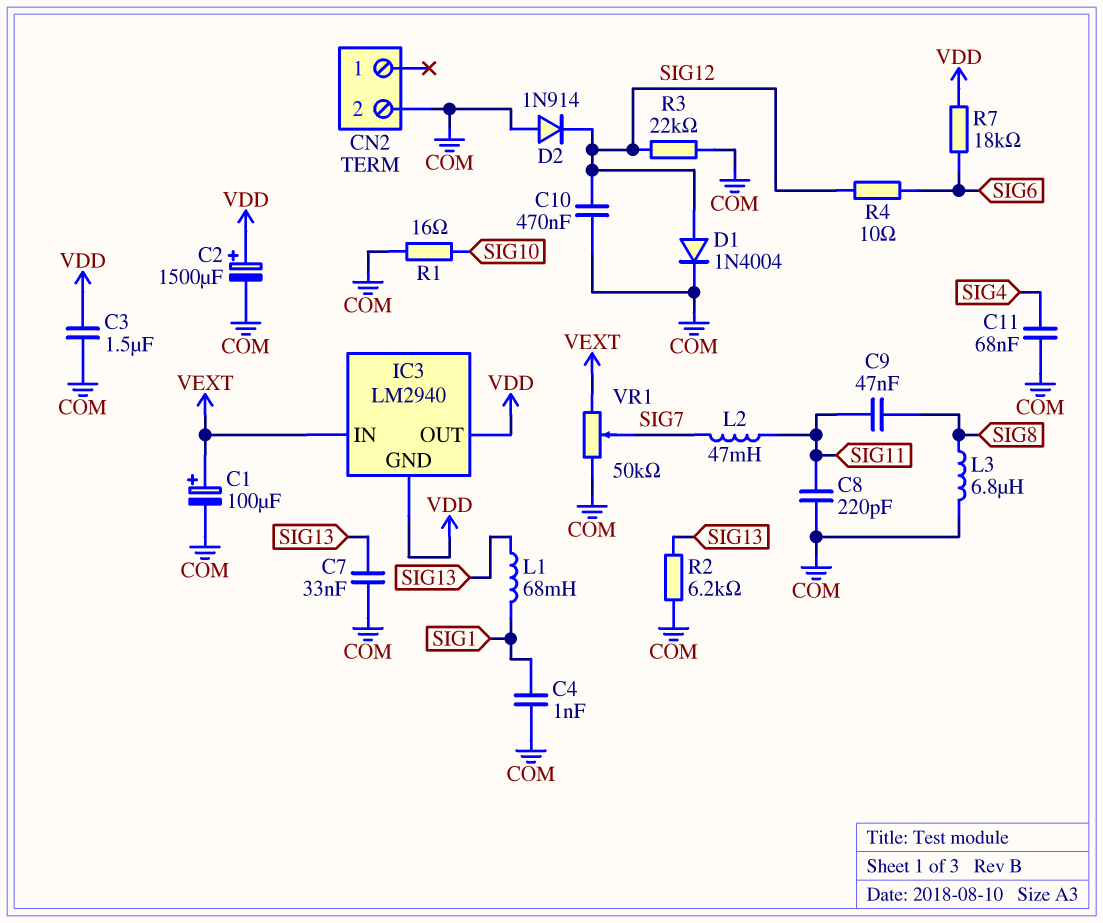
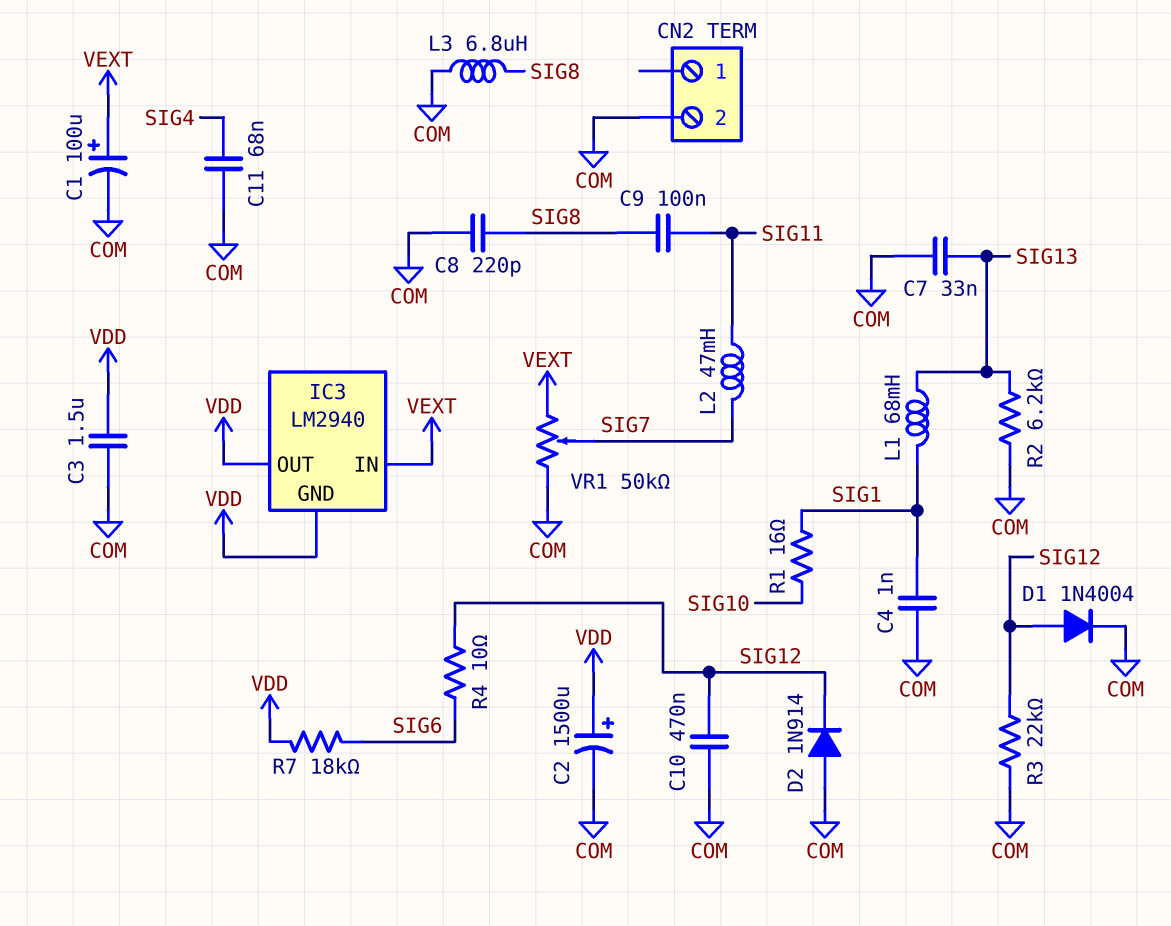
C8: 220pF (COM, SIG11) -> 220pF (COM, SIG8)
C9: 47nF (SIG8, SIG11) -> 100nF (SIG8, SIG11)
R1: 16 (COM, SIG10) -> 16 (SIG1, SIG10)

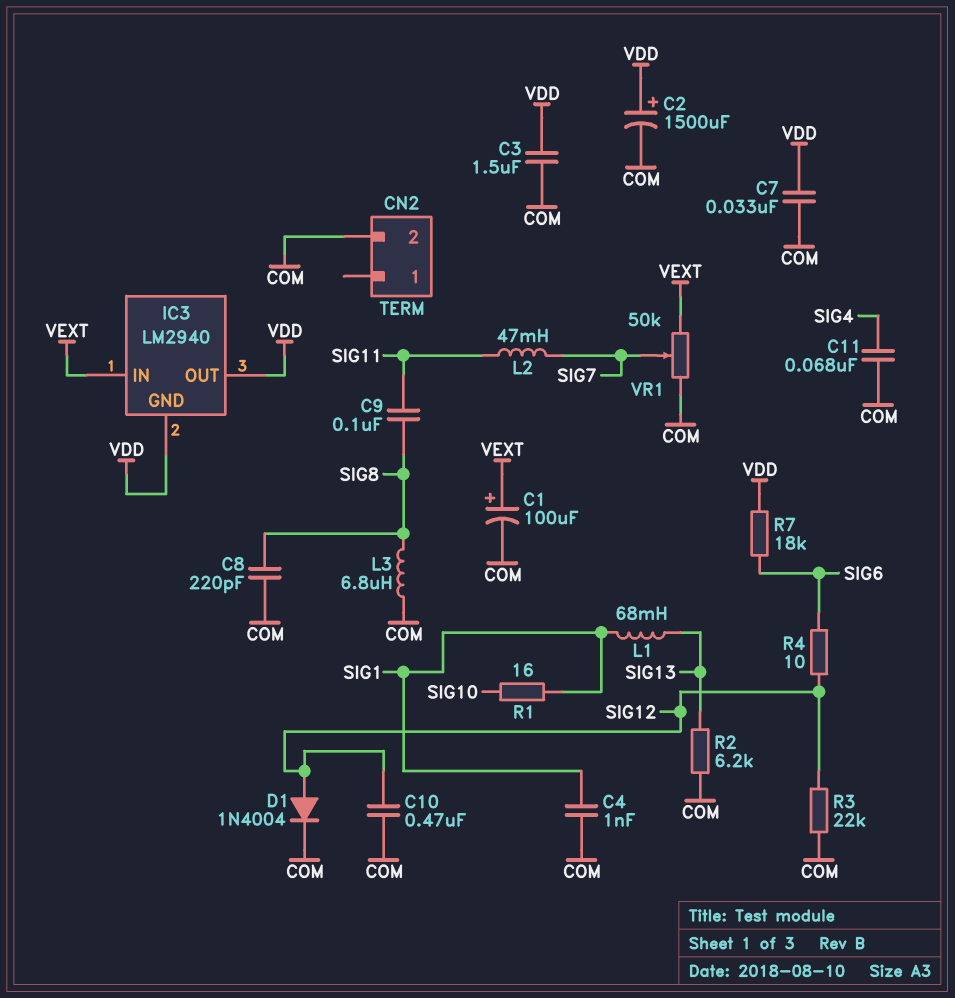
C7: 33nF (COM, SIG13) -> 33nF (COM, VDD)
D2: diode 1N914 (A COM, K SIG12) -> none

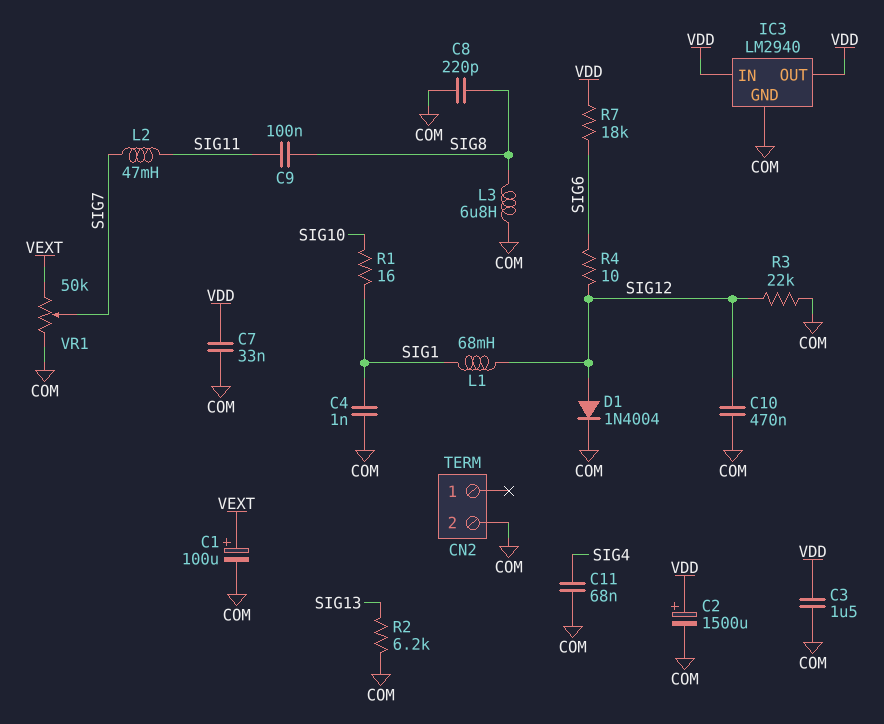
IC3 pin GND: VDD -> COM
IC3 pin IN: VEXT -> VDD
L1: 68mH (SIG1, SIG13) -> 68mH (SIG1, SIG12)

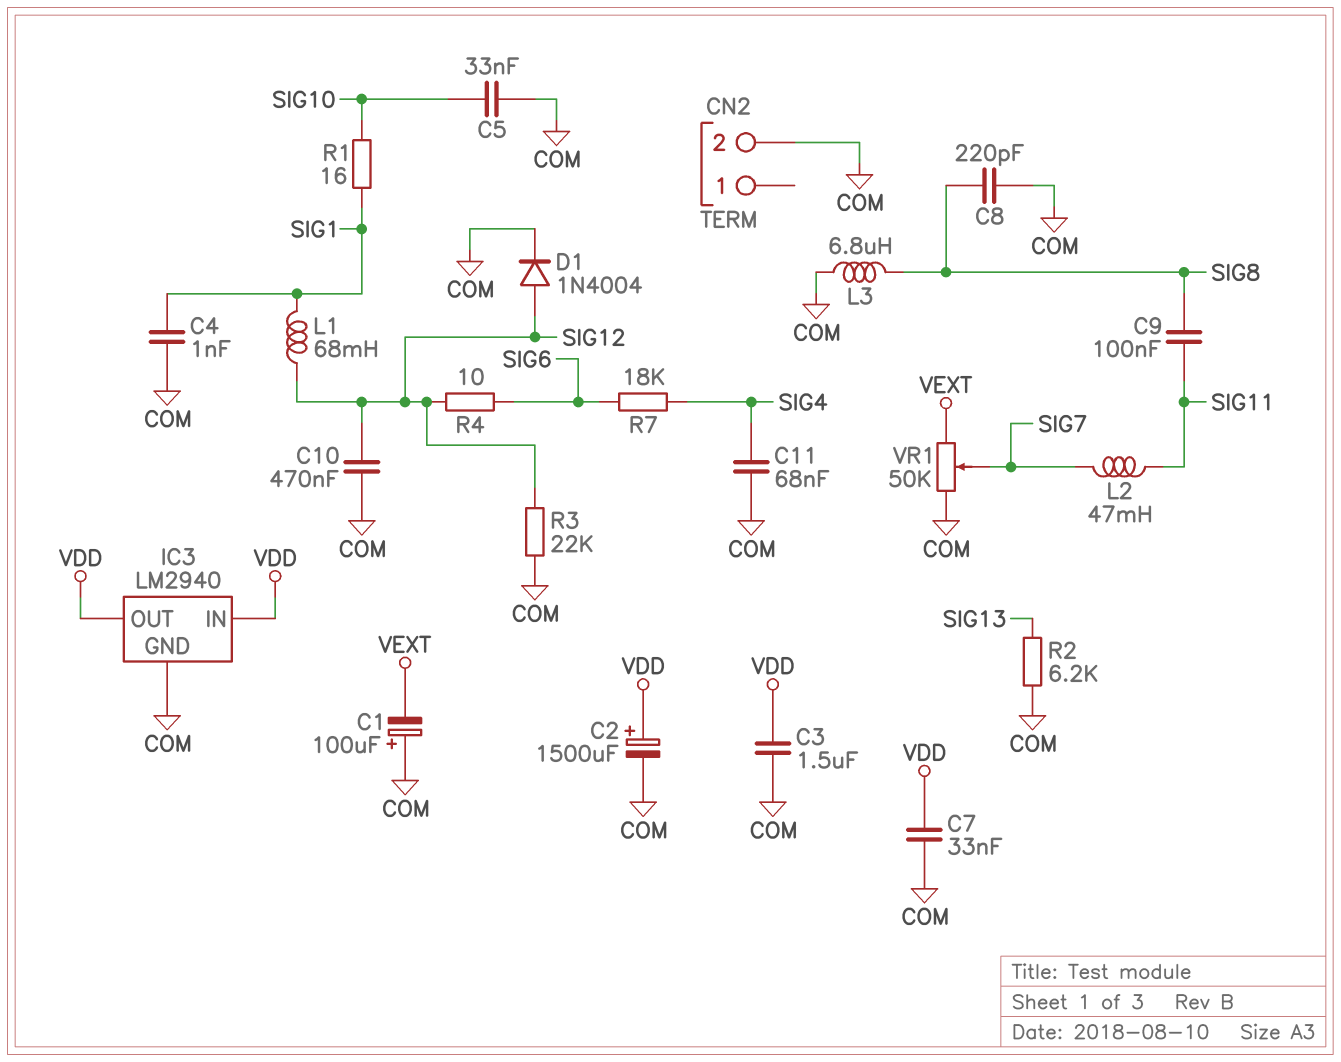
C1: 100uF (plus VEXT, minus COM) -> 100uF (plus COM, minus VEXT)
C5: none -> 33nF (COM, SIG10)
R7: 18k (SIG6, VDD) -> 18k (SIG4, SIG6)

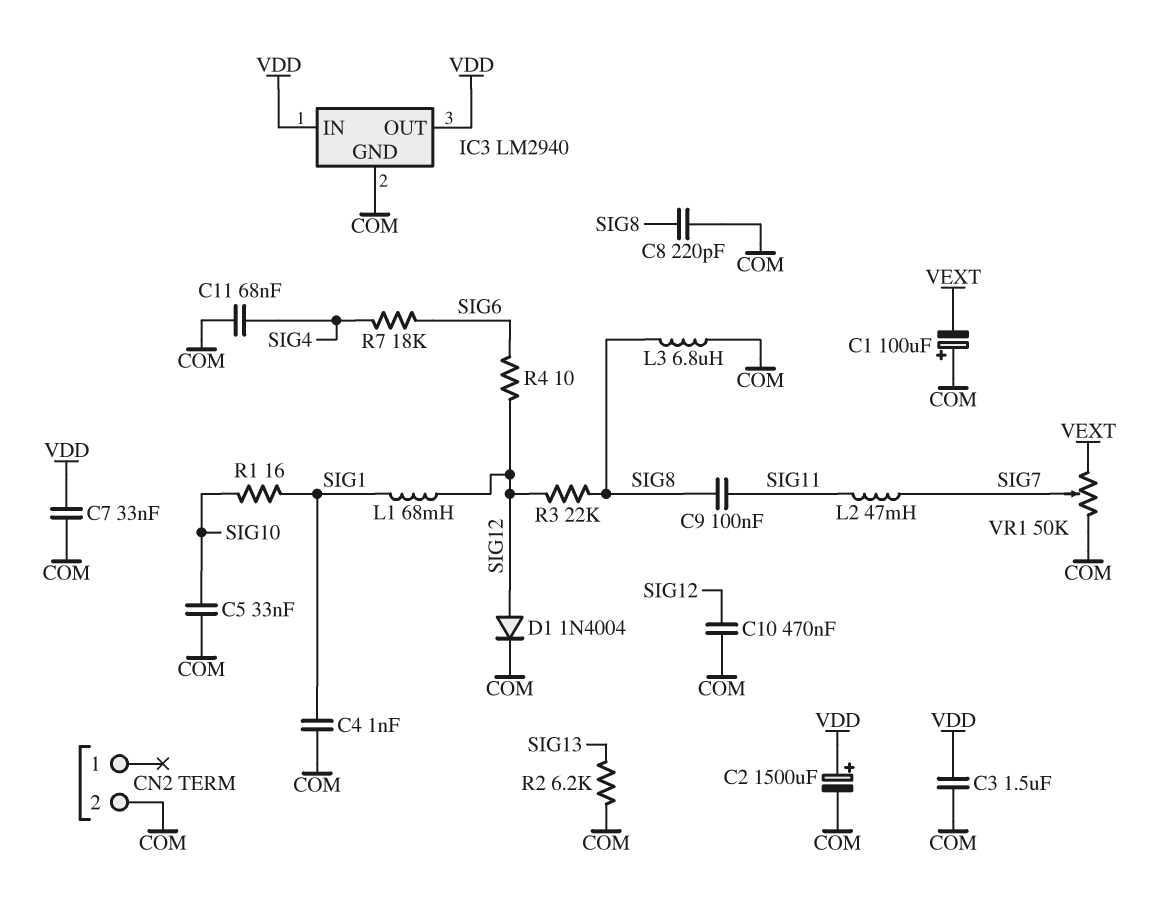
R3: 22k (COM, SIG12) -> 22k (SIG8, SIG12)

